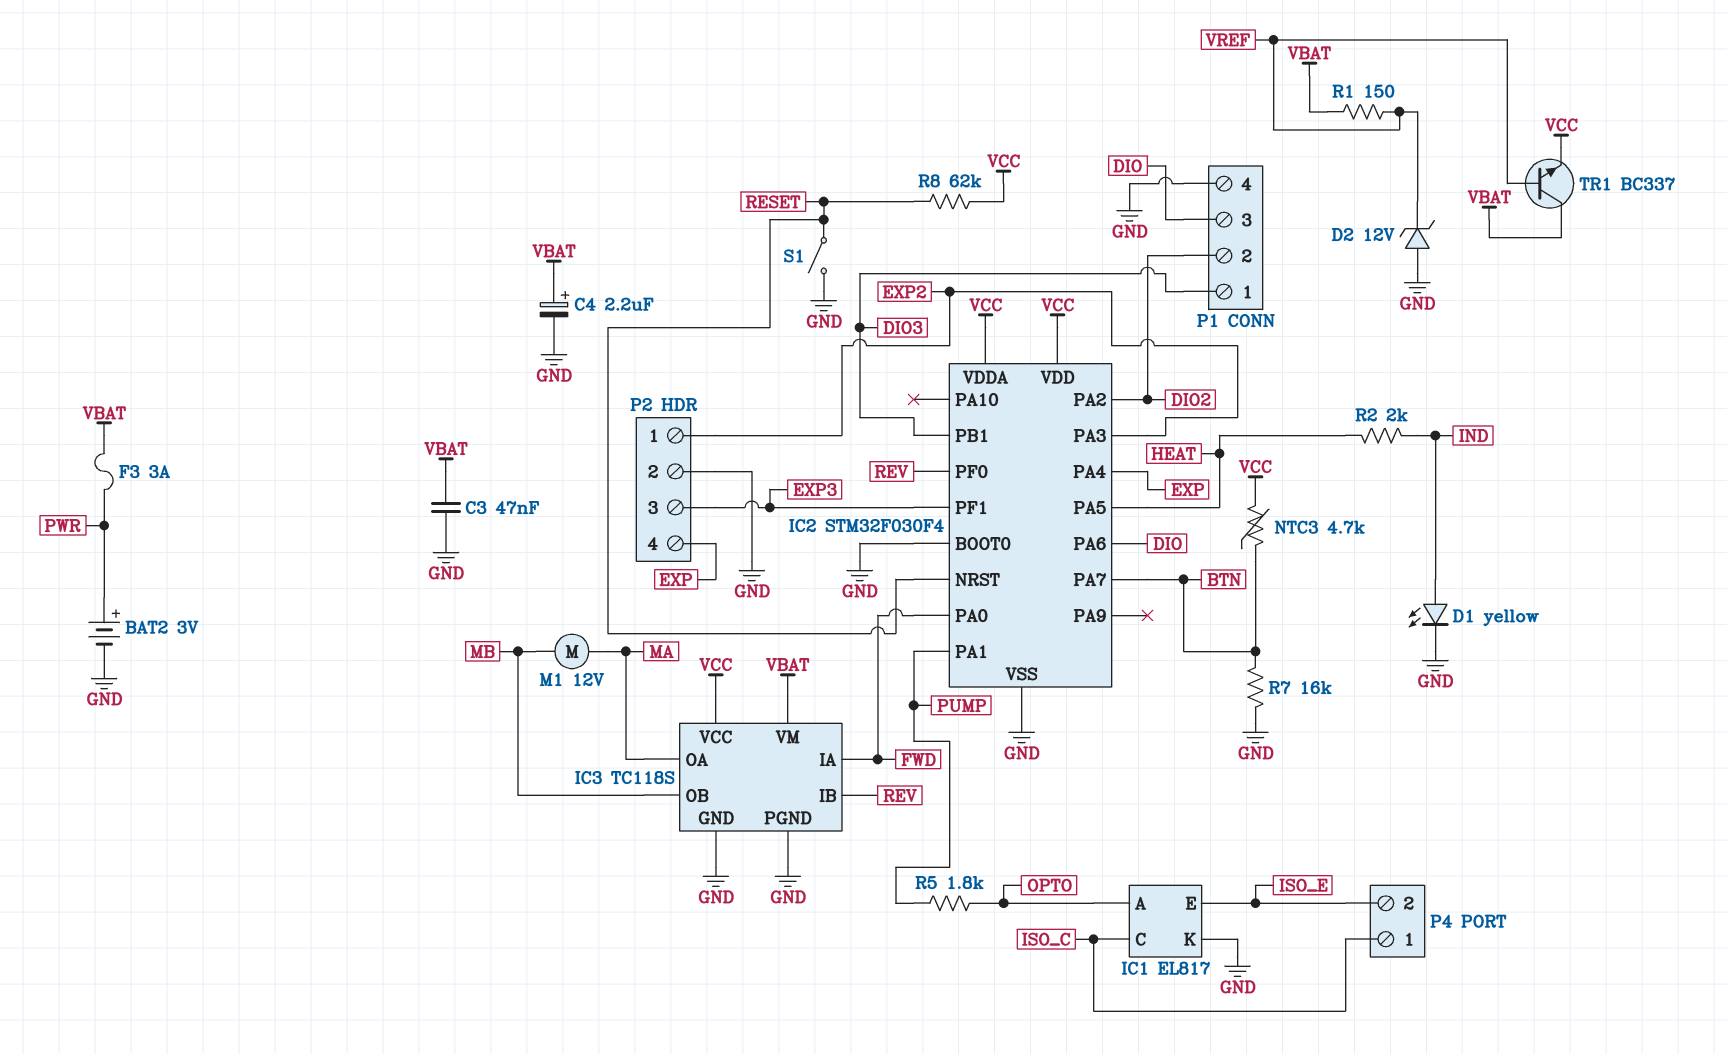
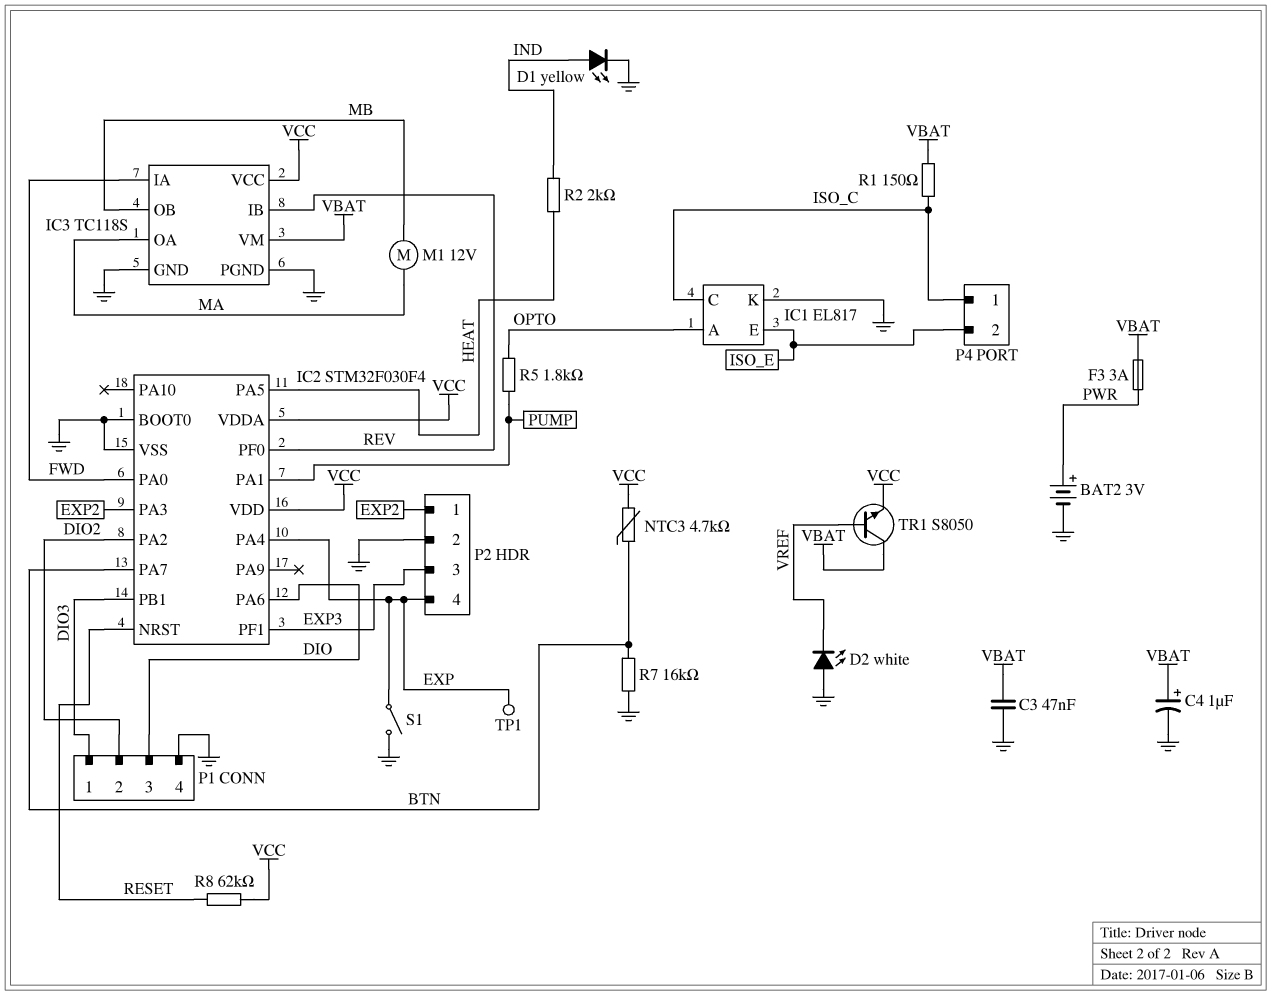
C4: 2.2uF (plus VBAT, minus GND) -> 1uF (plus VBAT, minus GND)
D2: zener 12V (A GND, K VREF) -> LED white (A GND, K VREF)
R1: 150 (VBAT, VREF) -> 150 (ISO_C, VBAT)
S1: switch (GND, RESET) -> switch (EXP, GND)
TP1: none -> test point (EXP)
TR1: NPN BC337 (B VREF, C VBAT, E VCC) -> NPN S8050 (B VREF, C VBAT, E VCC)

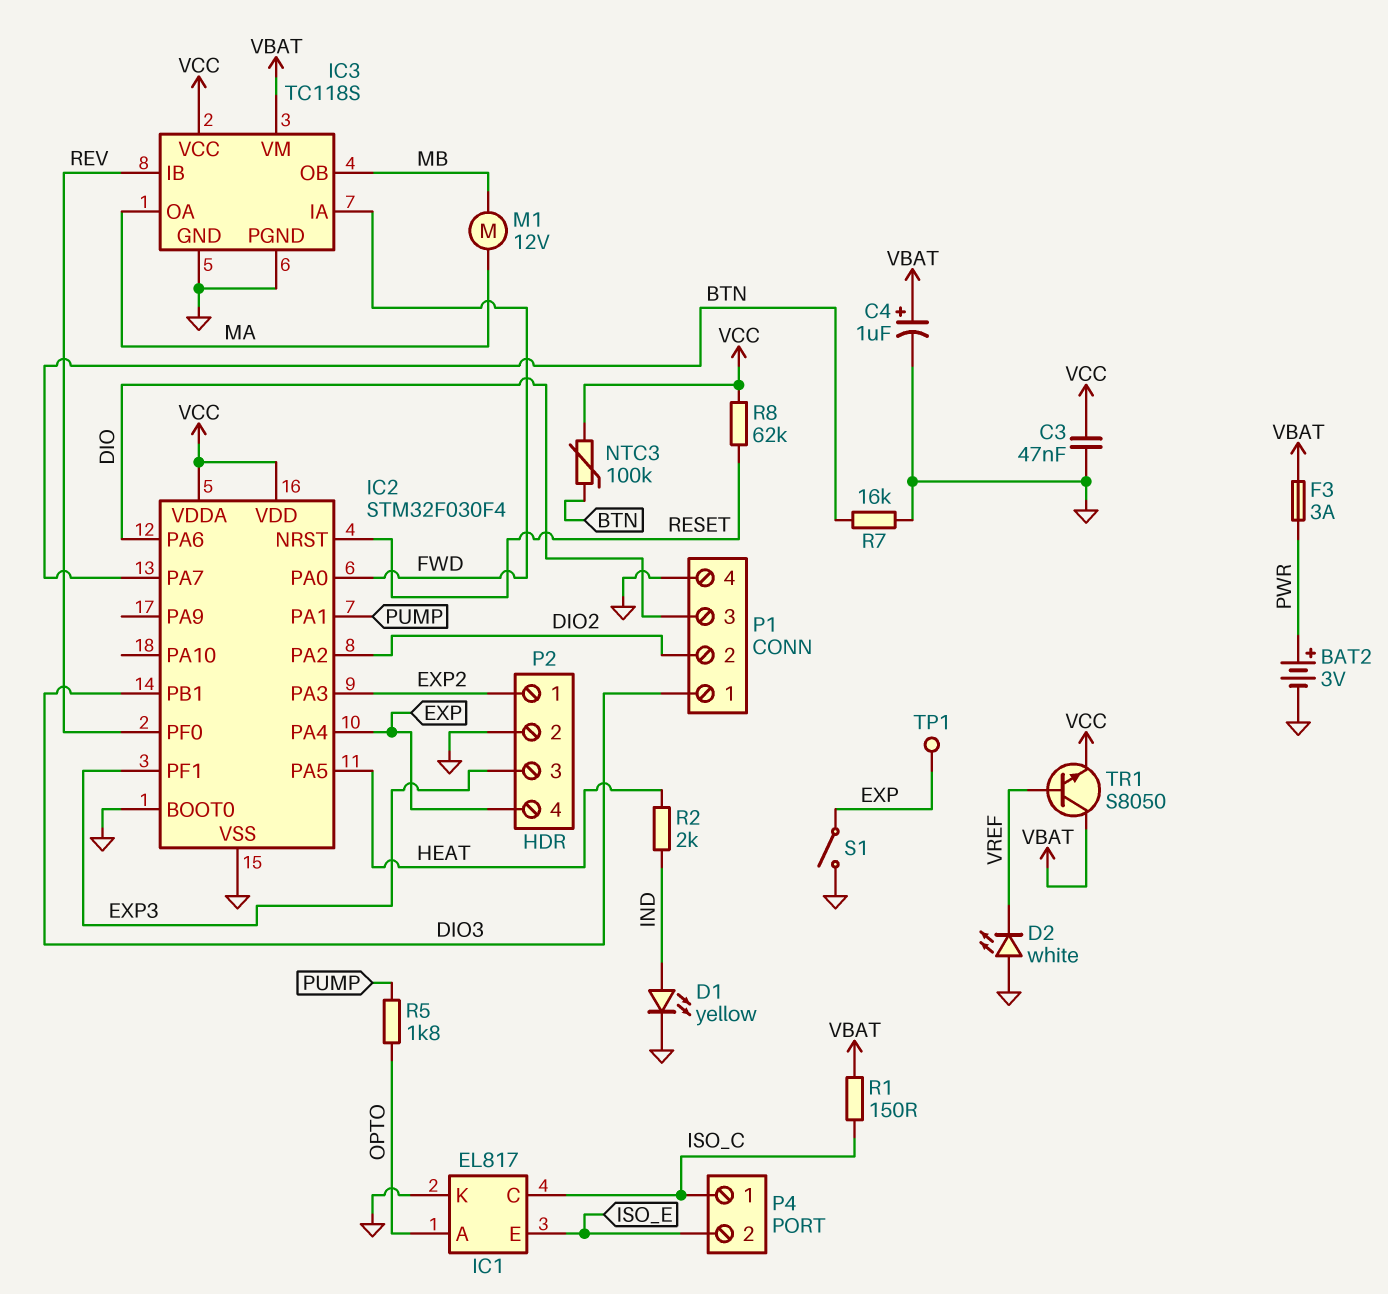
C3: 47nF (GND, VBAT) -> 47nF (GND, VCC)
NTC3: 4.7k (BTN, VCC) -> 100k (BTN, VCC)

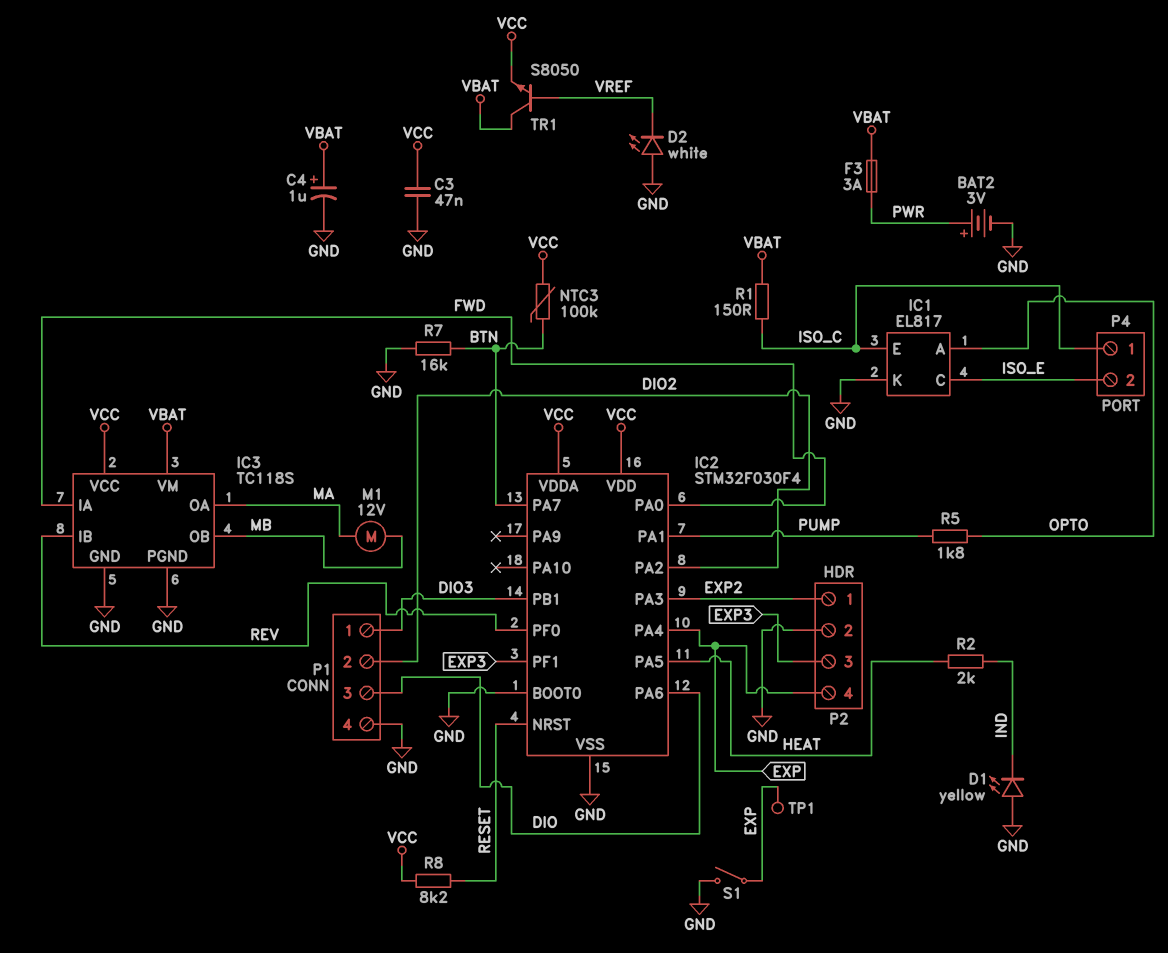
D1: LED yellow (A IND, K GND) -> LED yellow (A GND, K IND)
IC1 pin C: ISO_C -> ISO_E
IC1 pin E: ISO_E -> ISO_C
R8: 62k (RESET, VCC) -> 8.2k (RESET, VCC)

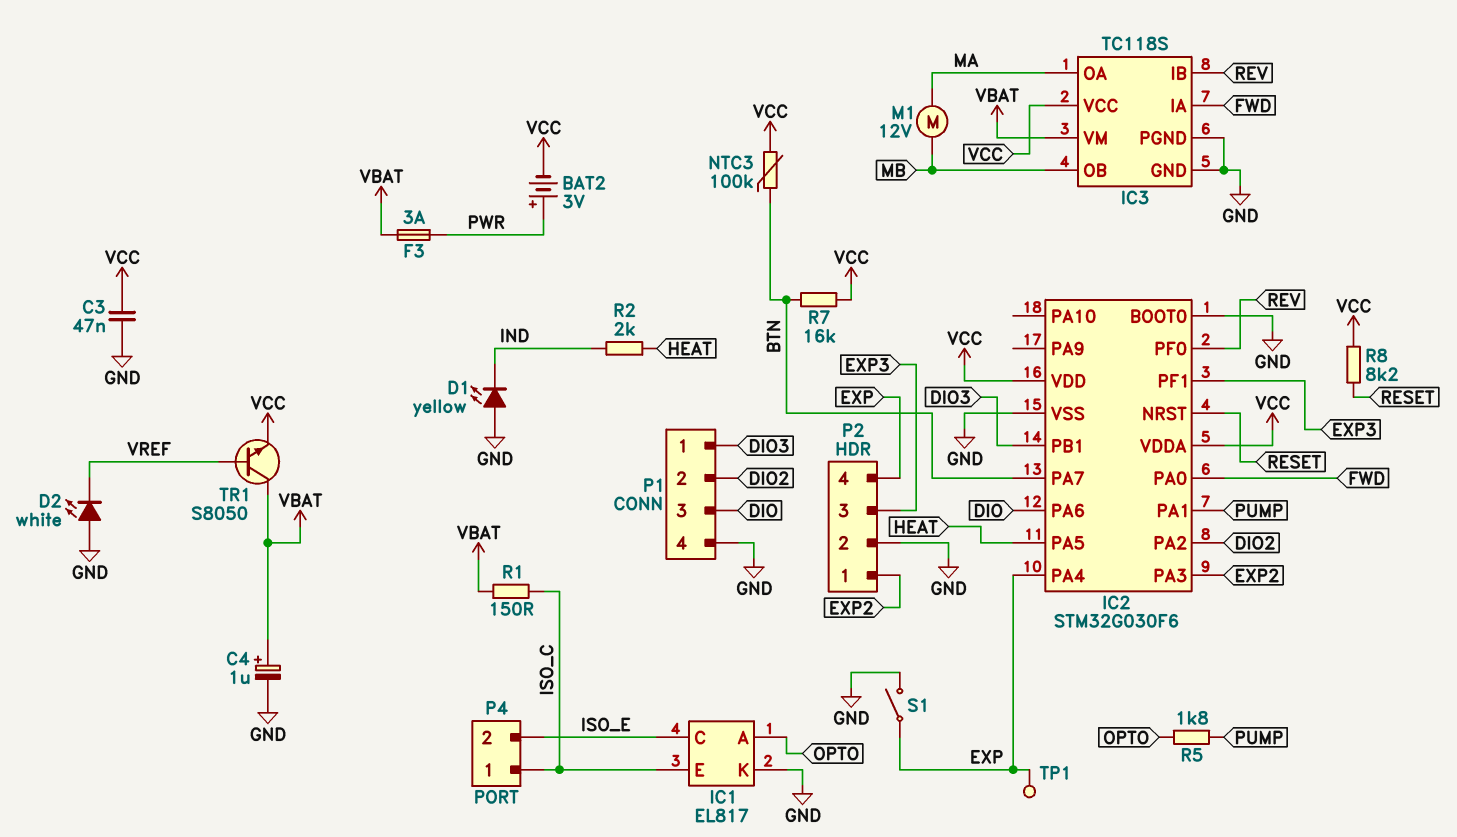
BAT2: 3V (plus PWR, minus GND) -> 3V (plus PWR, minus VCC)
IC2: STM32F030F4 -> STM32G030F6
R7: 16k (BTN, GND) -> 16k (BTN, VCC)

